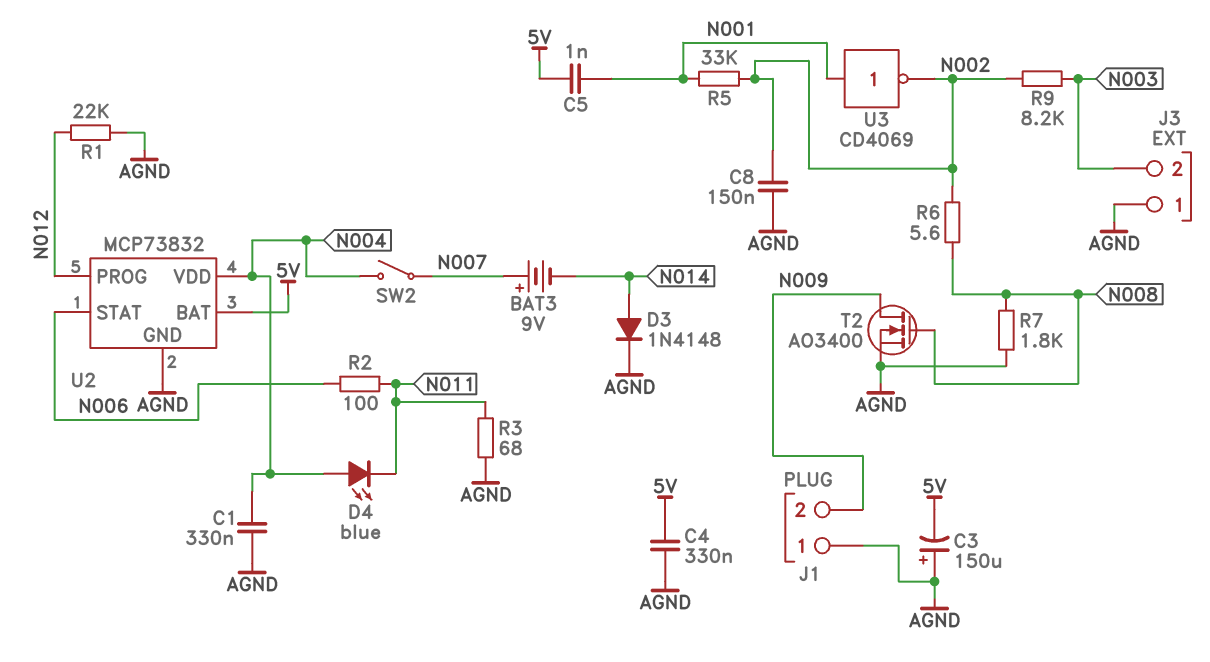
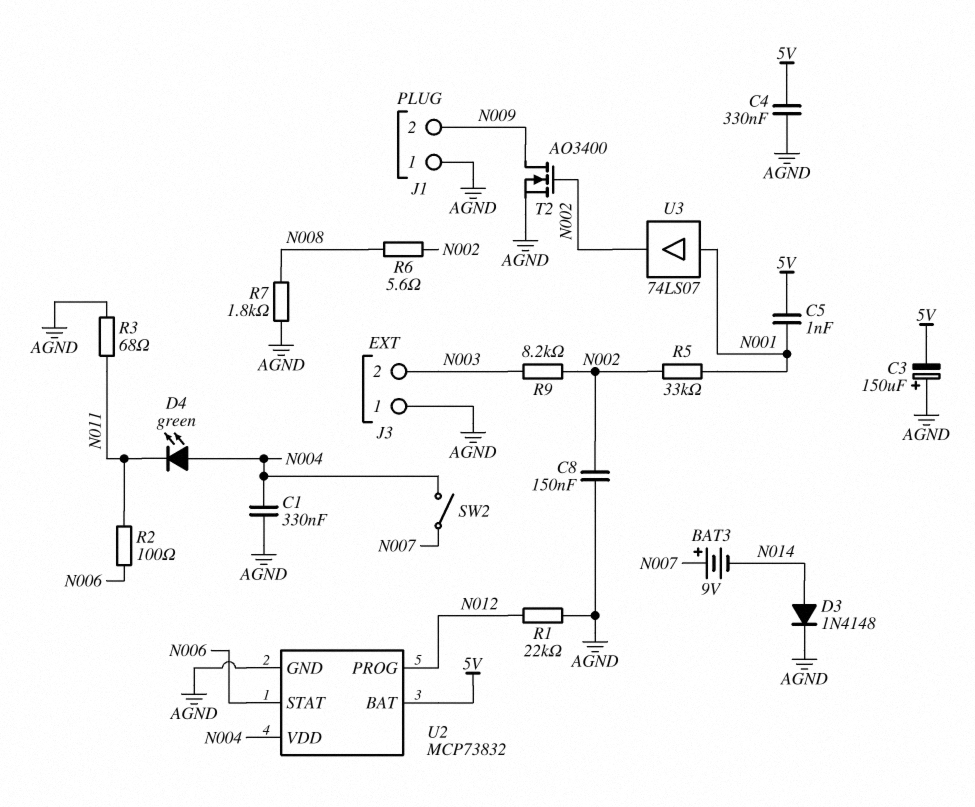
D4: LED blue (A N004, K N011) -> LED green (A N004, K N011)
T2: NMOS AO3400 (G N008, D N009, S AGND) -> NMOS AO3400 (G N002, D N009, S AGND)
U3: NOT CD4069 (in N001, out N002) -> buffer 74LS07 (in N001, out N002)

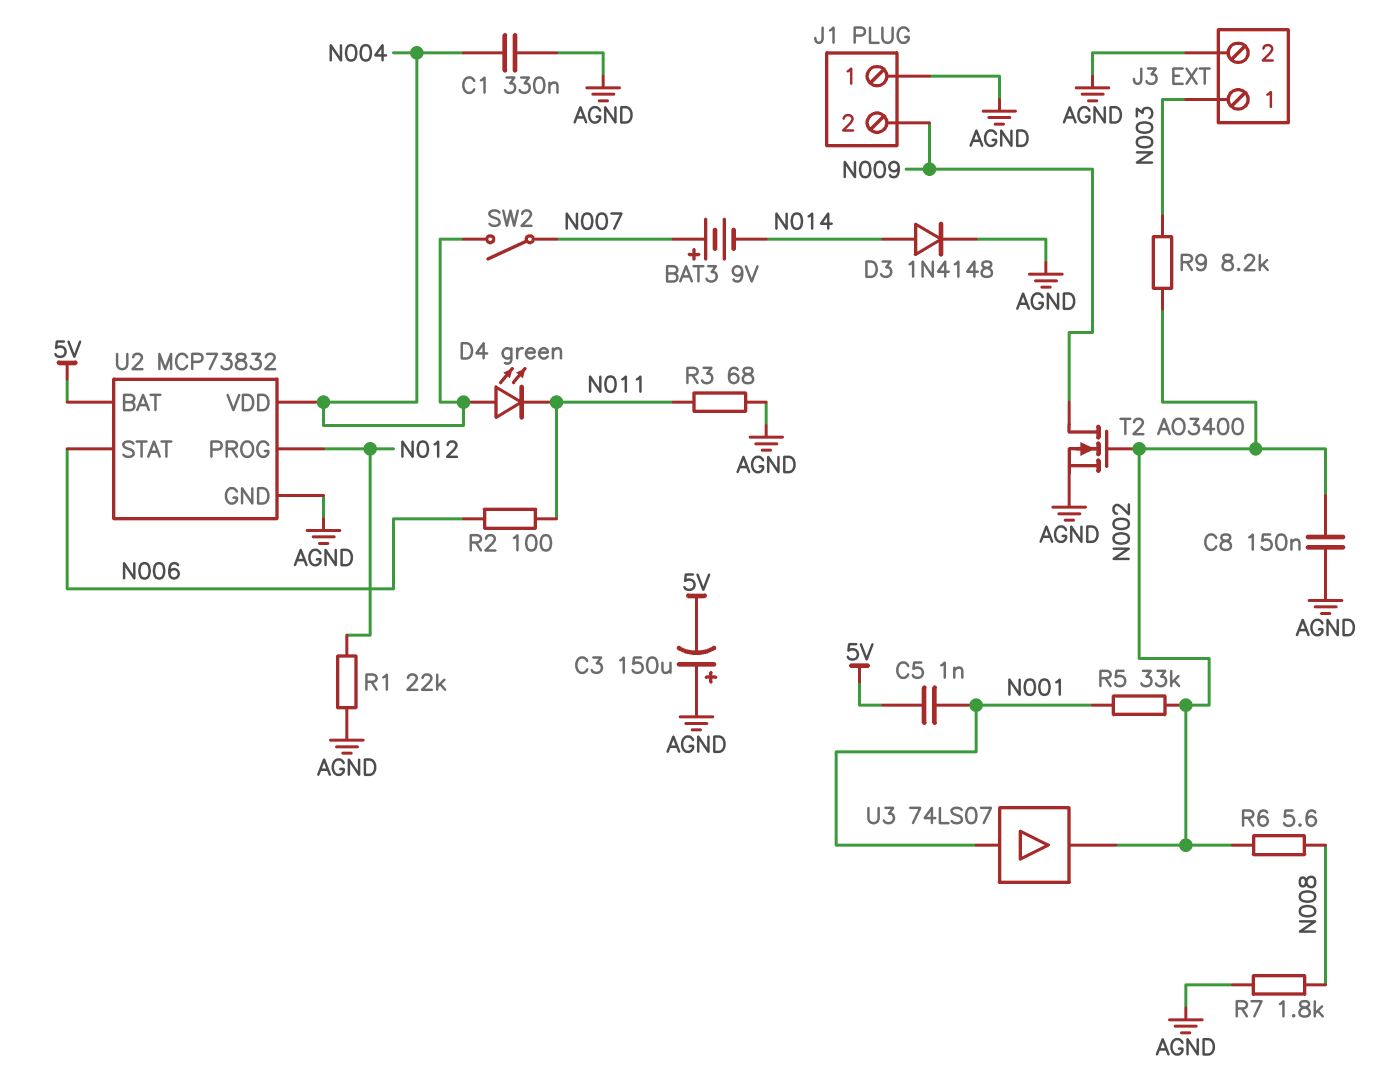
C4: 330nF (5V, AGND) -> none
J3 pin 1: AGND -> N003
J3 pin 2: N003 -> AGND

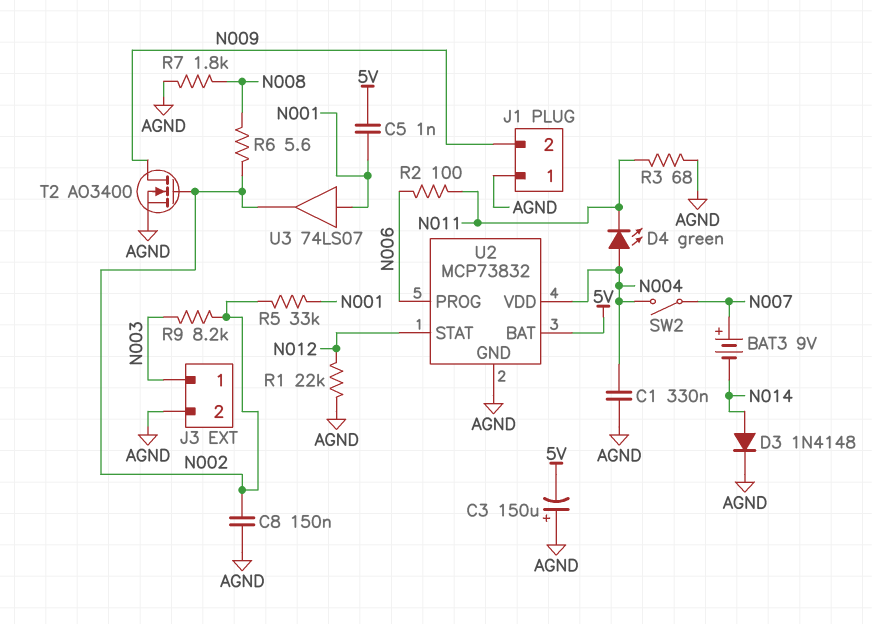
U2 pin PROG: N012 -> N006
U2 pin STAT: N006 -> N012

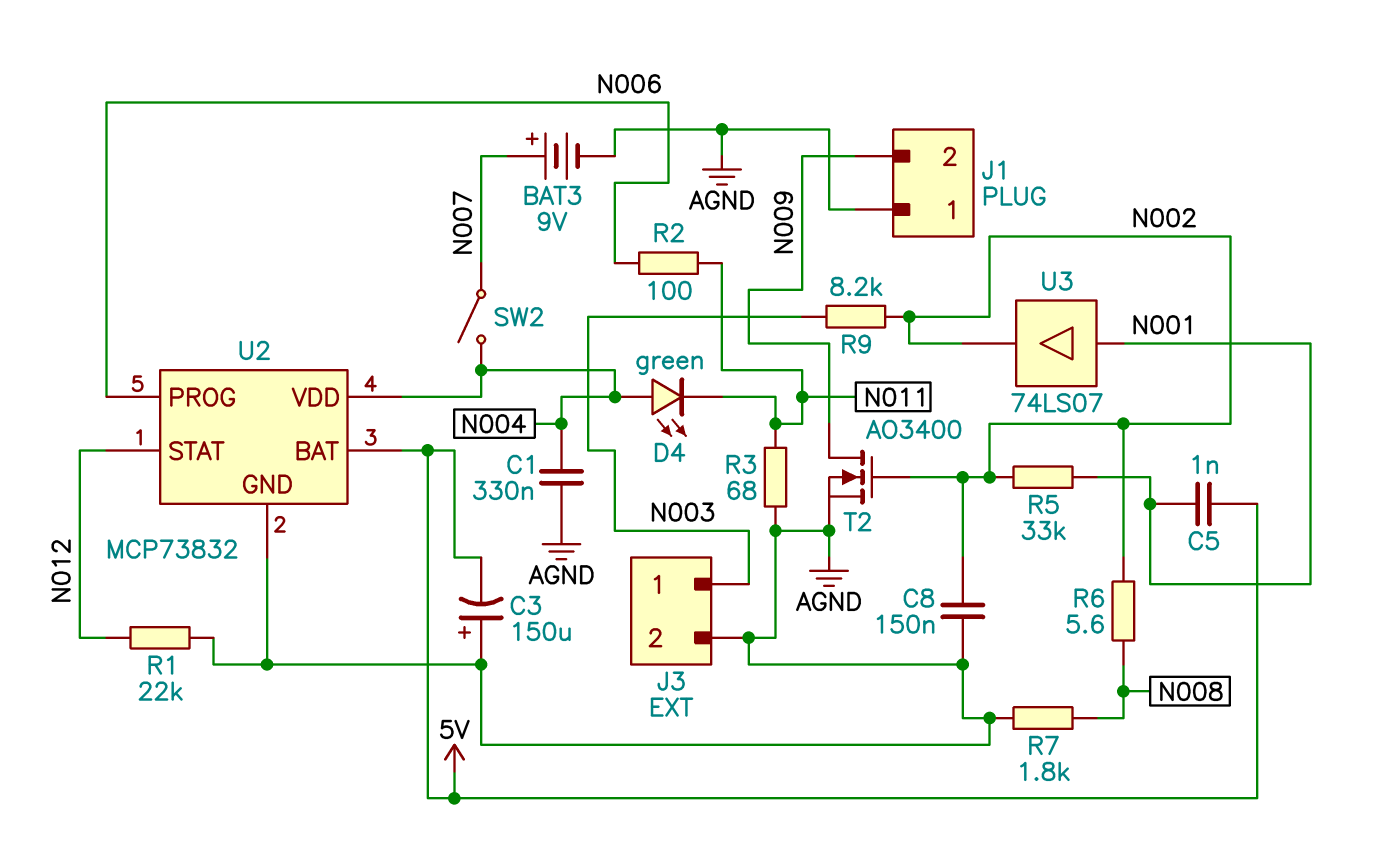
BAT3: 9V (plus N007, minus N014) -> 9V (plus N007, minus AGND)
D3: diode 1N4148 (A N014, K AGND) -> none

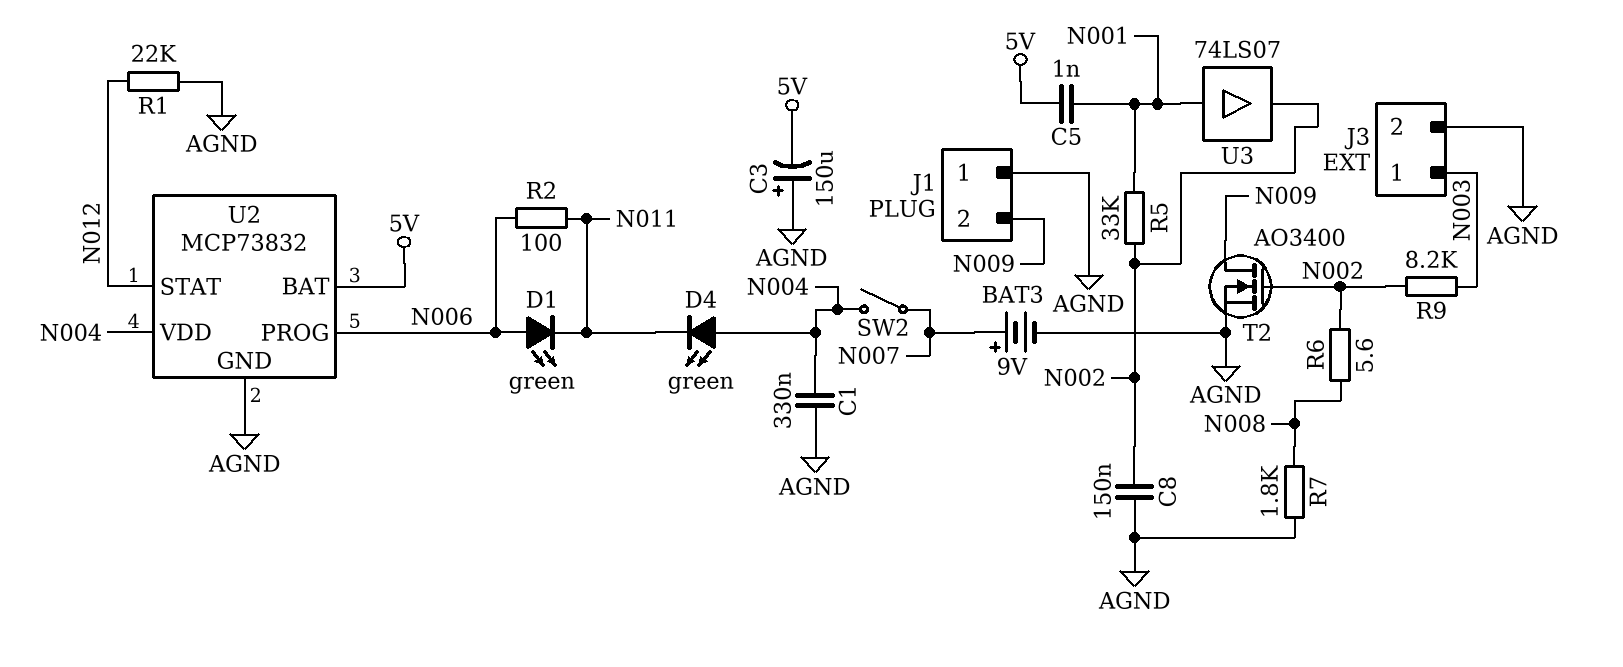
D1: none -> LED green (A N006, K N011)
R3: 68 (AGND, N011) -> none

